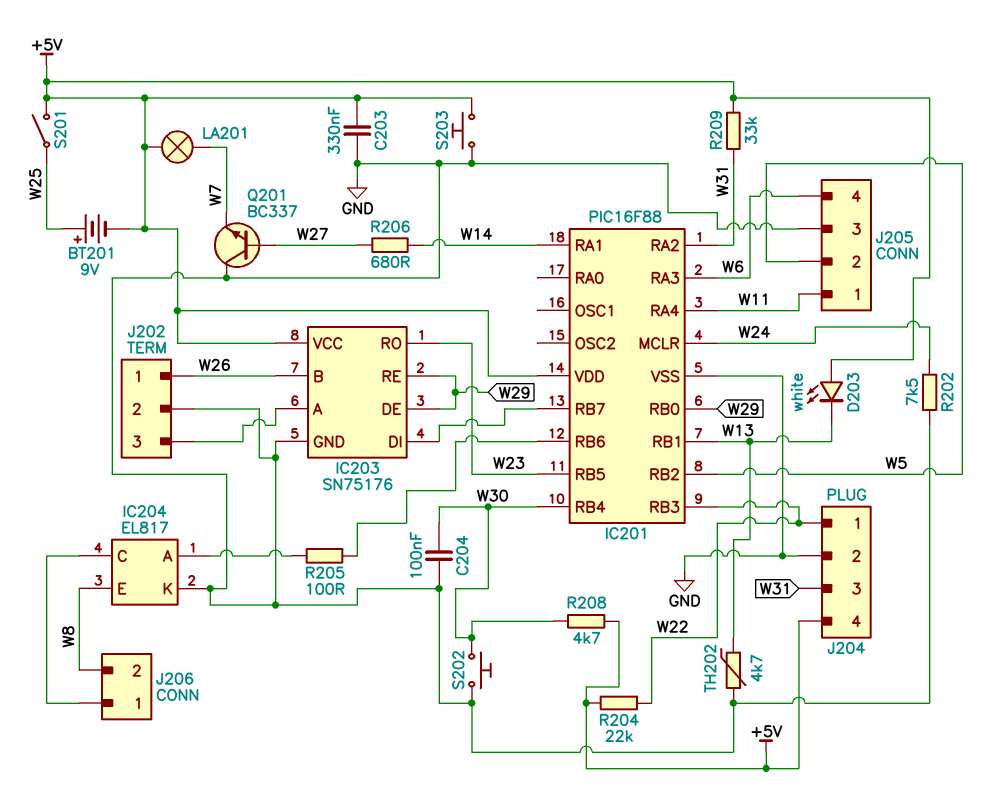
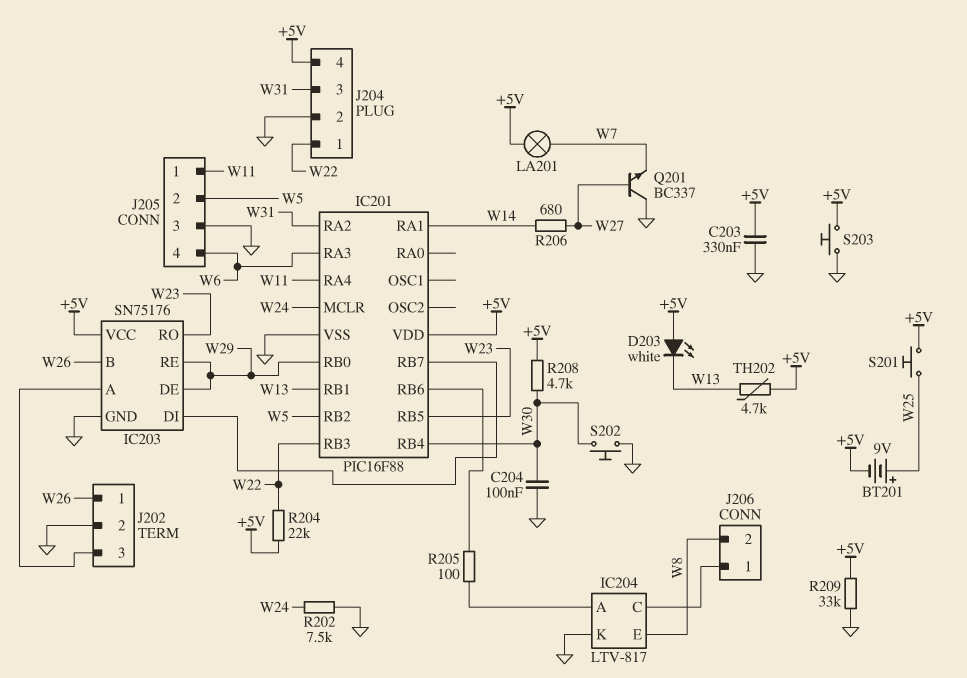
IC204: EL817 -> LTV-817
R209: 33k (+5V, W31) -> 33k (+5V, GND)
S201: switch (+5V, W25) -> button (+5V, W25)
TH202: 4.7k (GND, W13) -> 4.7k (+5V, W13)

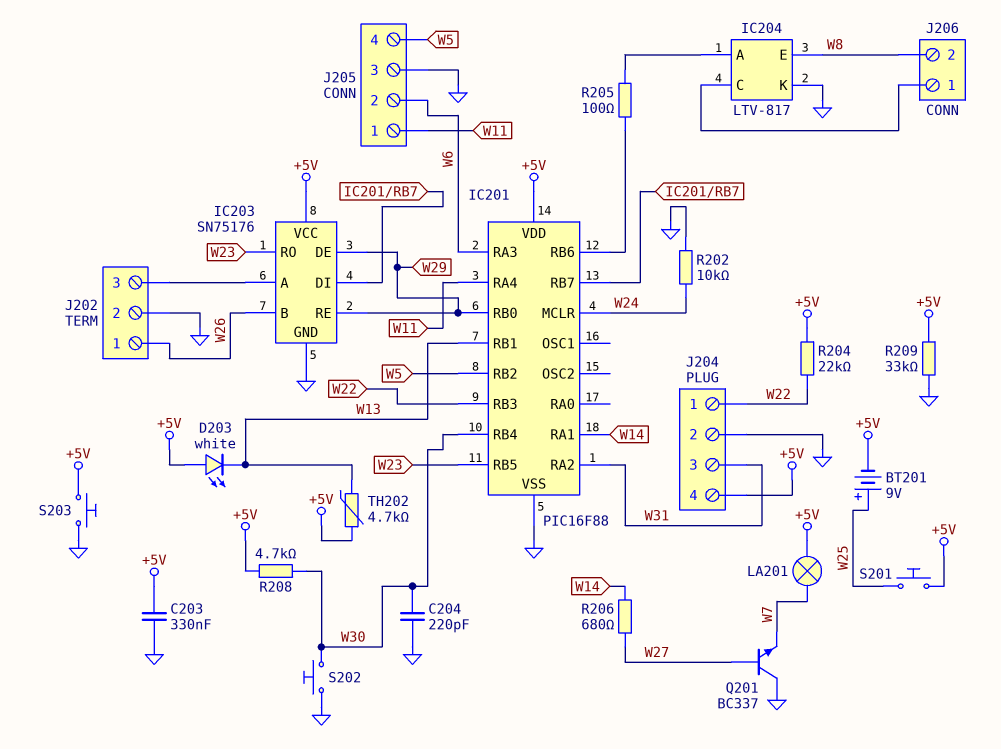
C204: 100nF (GND, W30) -> 220pF (GND, W30)
J205 pin 2: W5 -> W6
J205 pin 4: W6 -> W5
R202: 7.5k (GND, W24) -> 10k (GND, W24)

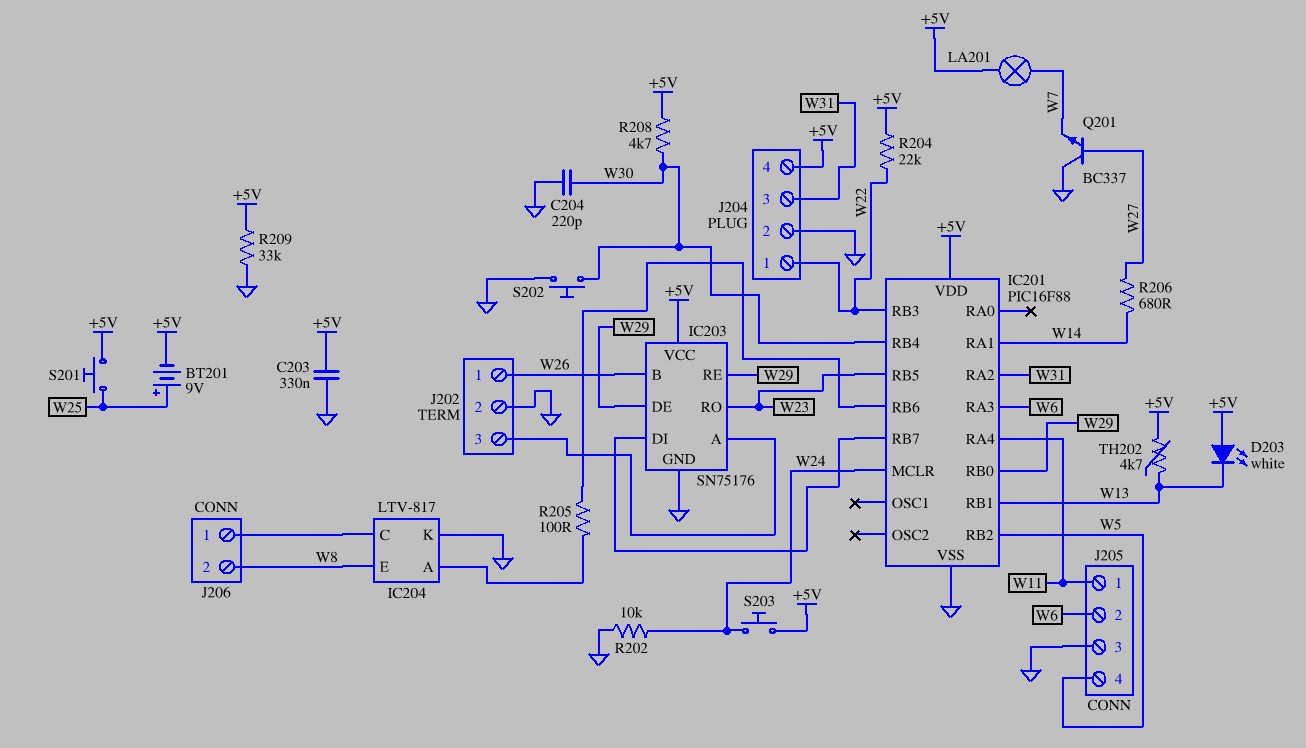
S203: button (+5V, GND) -> button (+5V, W24)

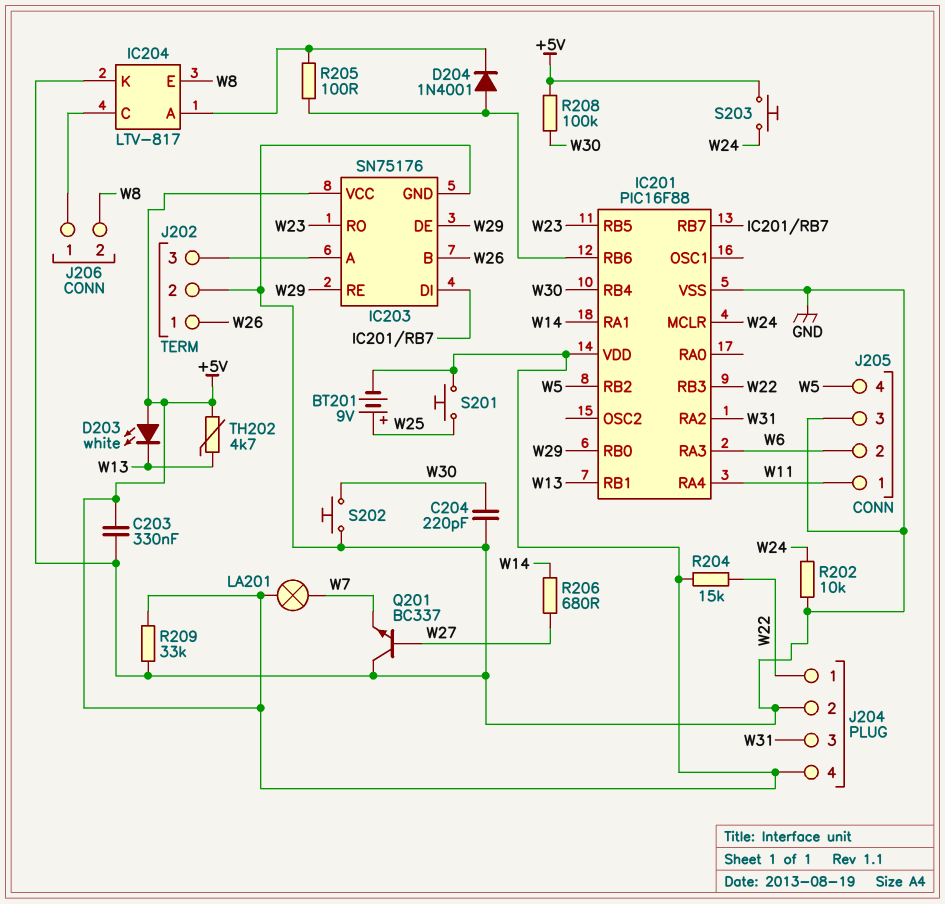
D204: none -> diode 1N4001 (A IC201/RB6, K IC204/A)
R204: 22k (+5V, W22) -> 15k (+5V, W22)
R208: 4.7k (+5V, W30) -> 100k (+5V, W30)

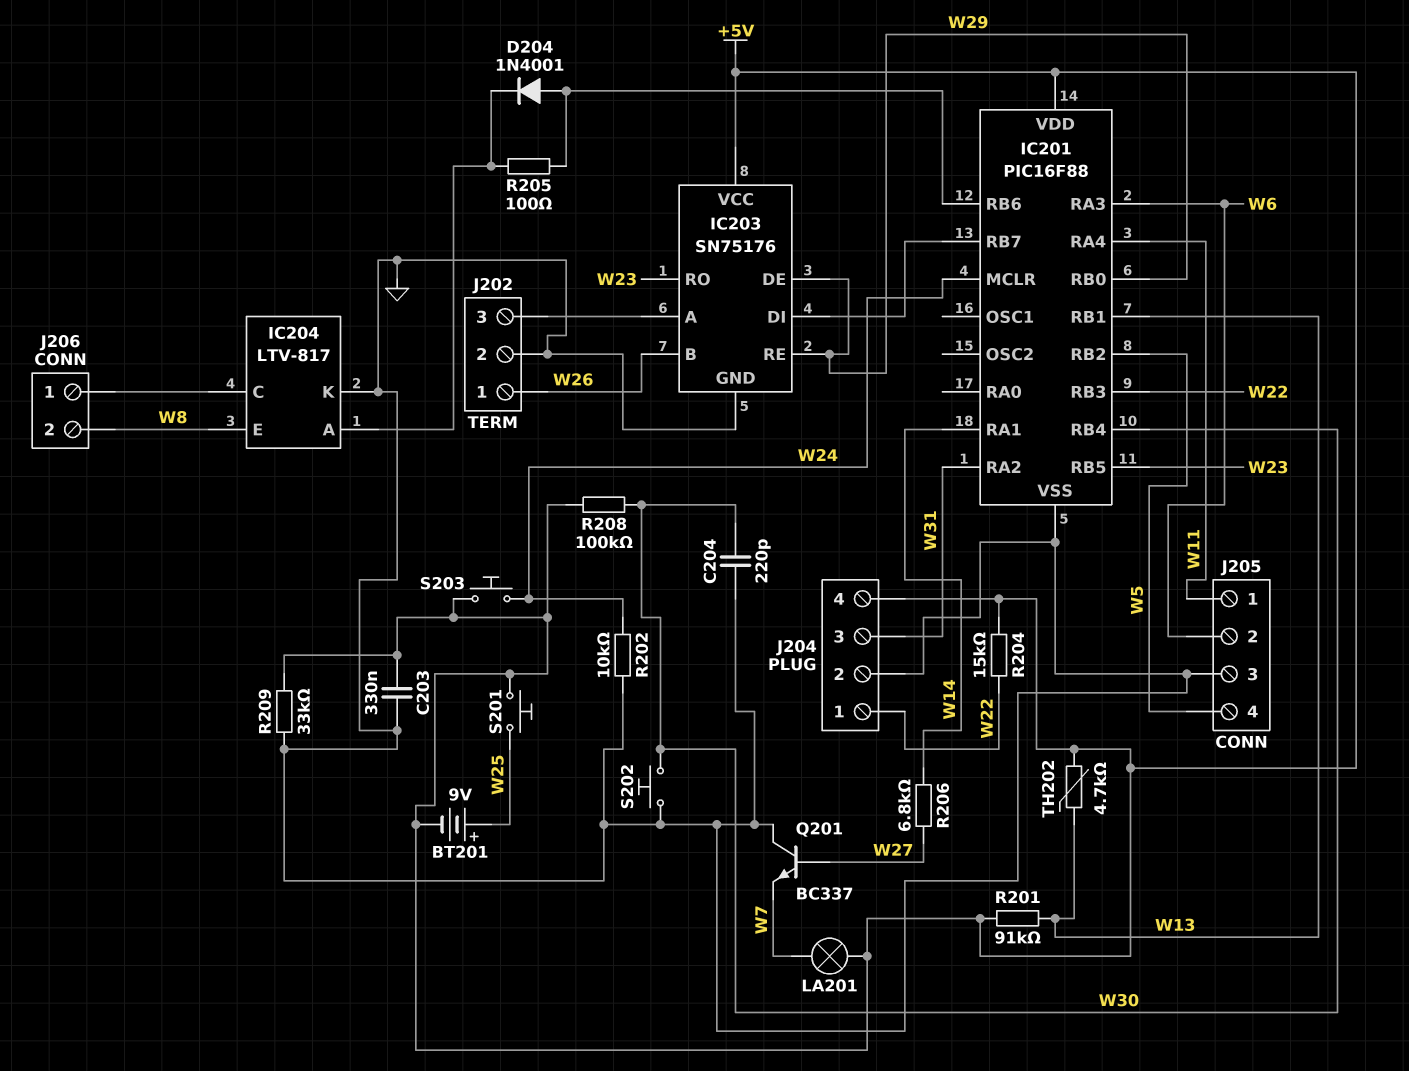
D203: LED white (A +5V, K W13) -> none
R201: none -> 91k (+5V, W13)
R206: 680 (W14, W27) -> 6.8k (W14, W27)

